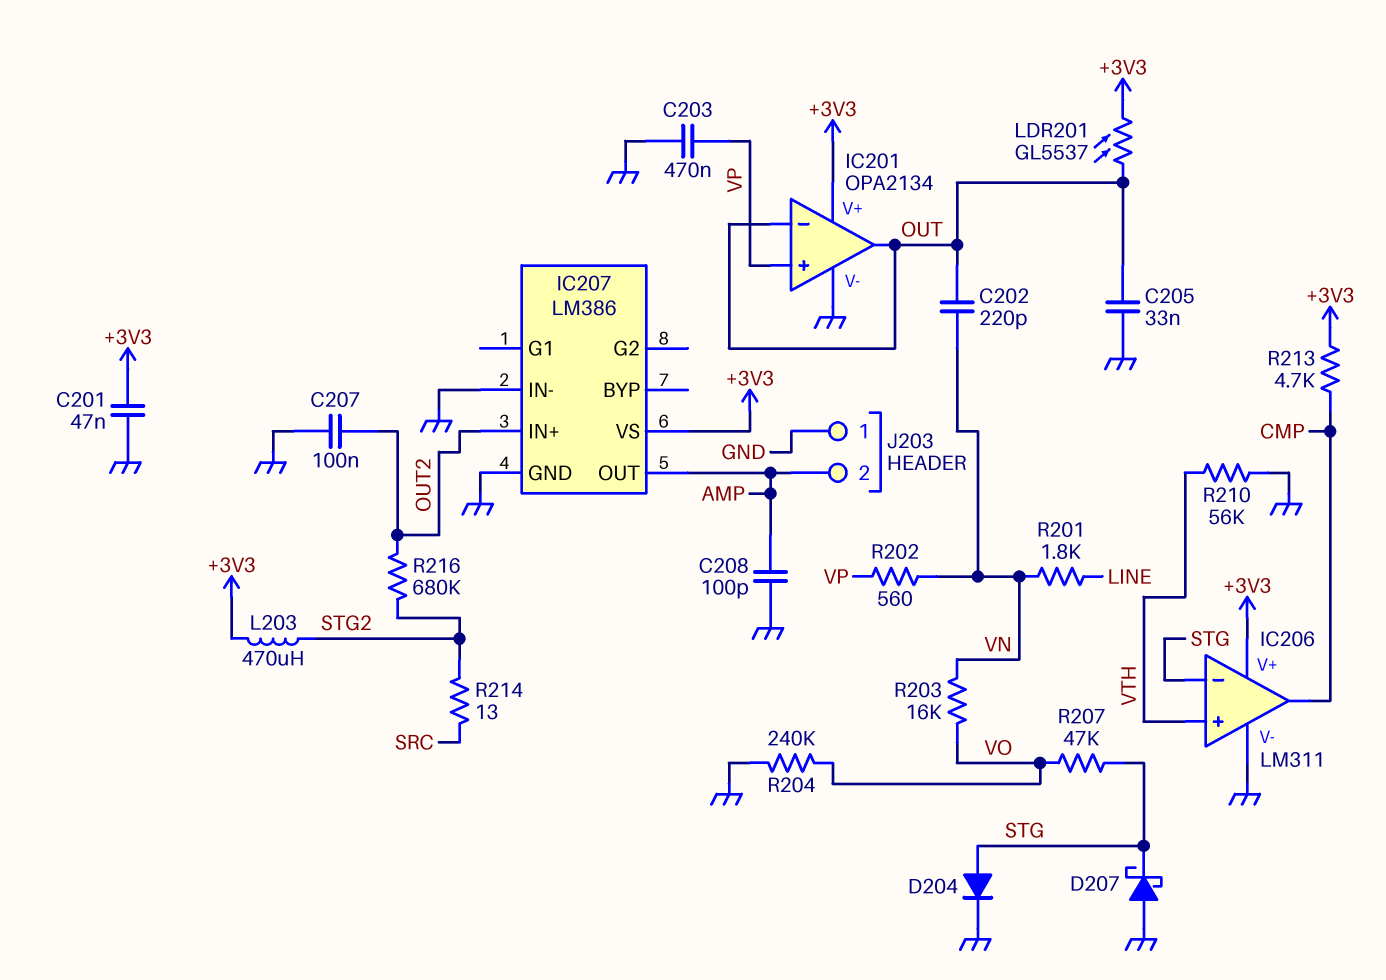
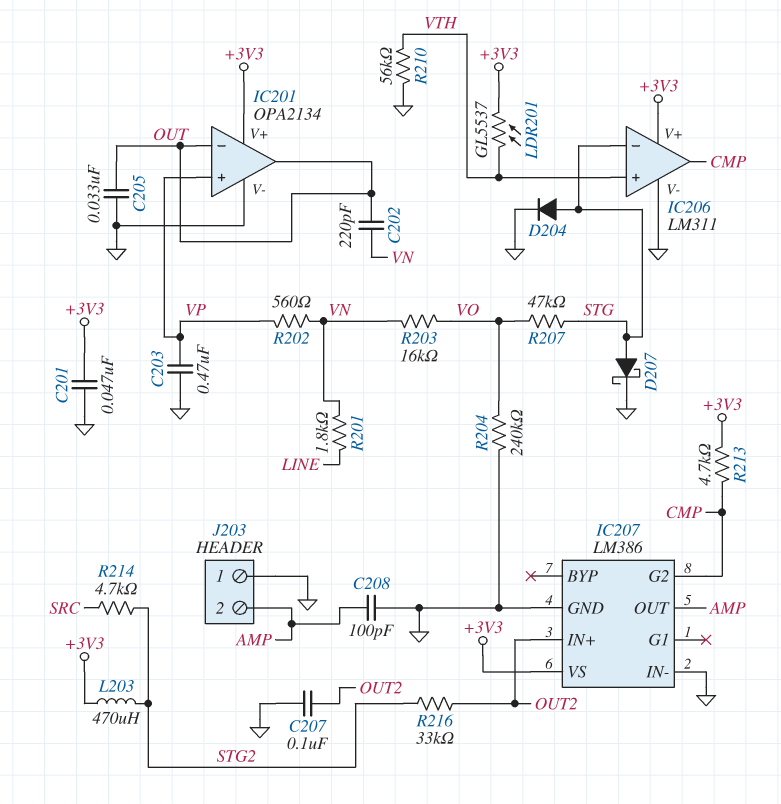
D207: schottky (A GND, K STG) -> schottky (A STG, K GND)
IC207 pin G2: none -> CMP
LDR201: GL5537 (+3V3, OUT) -> GL5537 (+3V3, VTH)
R214: 13 (SRC, STG2) -> 4.7k (SRC, STG2)
R216: 680k (OUT2, STG2) -> 33k (OUT2, STG2)

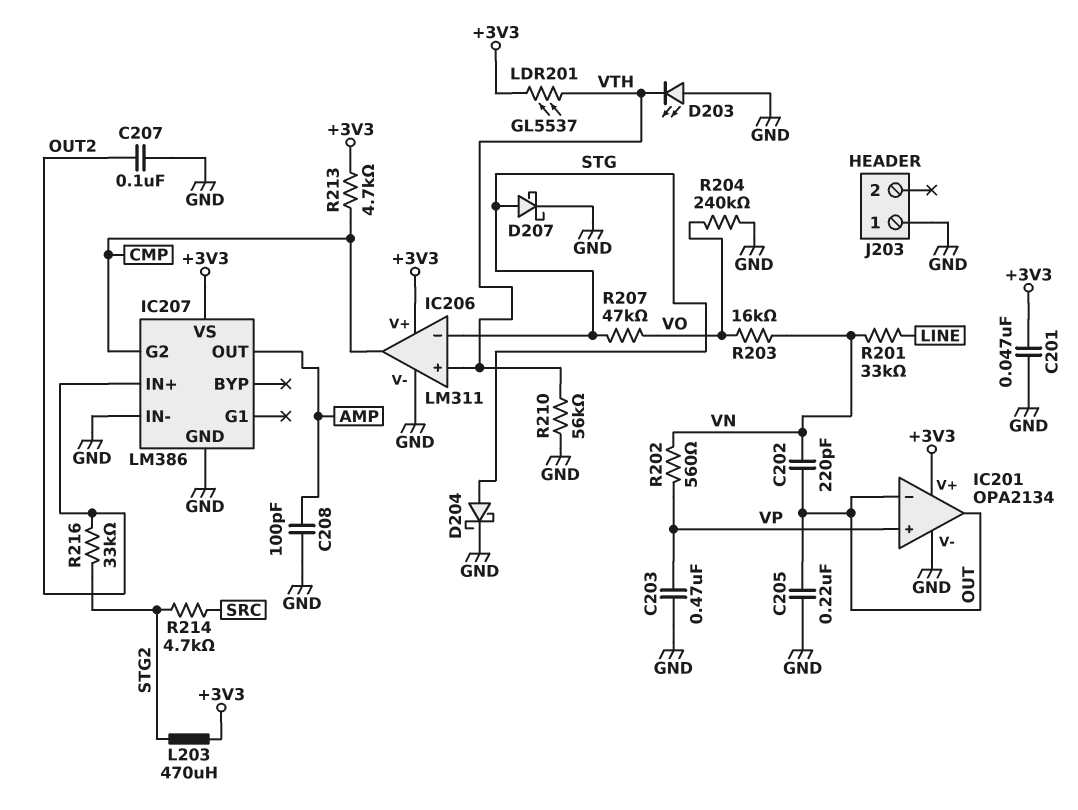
C205: 33nF (GND, OUT) -> 220nF (GND, OUT)
D203: none -> LED (A GND, K VTH)
D204: diode (A STG, K GND) -> schottky (A STG, K GND)
J203 pin 2: AMP -> none
R201: 1.8k (LINE, VN) -> 33k (LINE, VN)

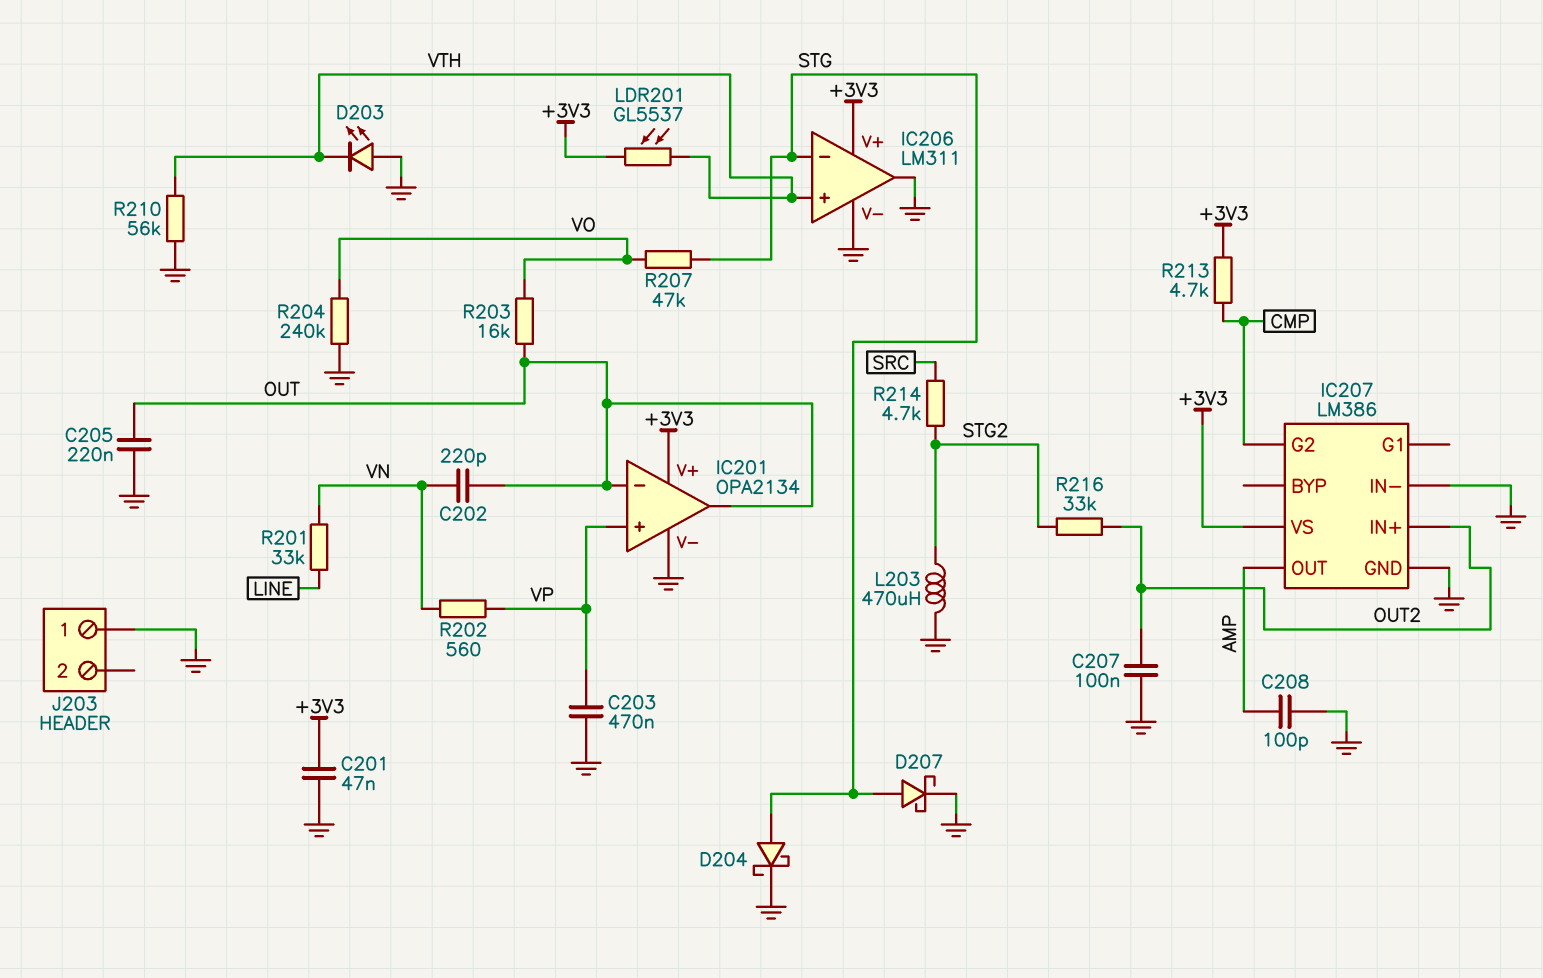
IC206 pin out: CMP -> GND
L203: 470uH (+3V3, STG2) -> 470uH (GND, STG2)
R203: 16k (VN, VO) -> 16k (OUT, VO)

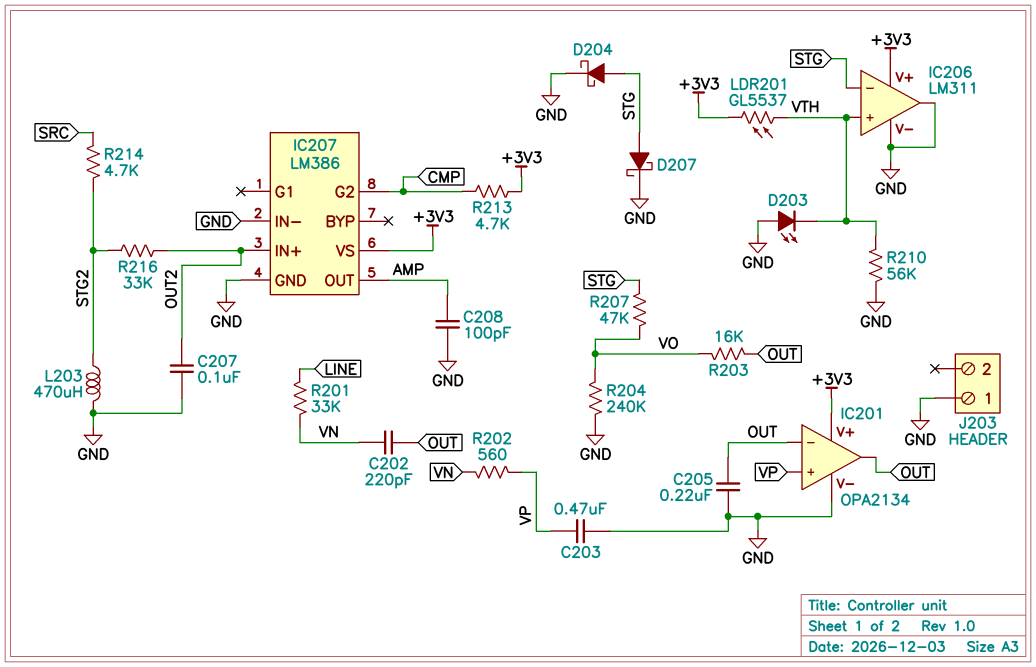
C201: 47nF (+3V3, GND) -> none

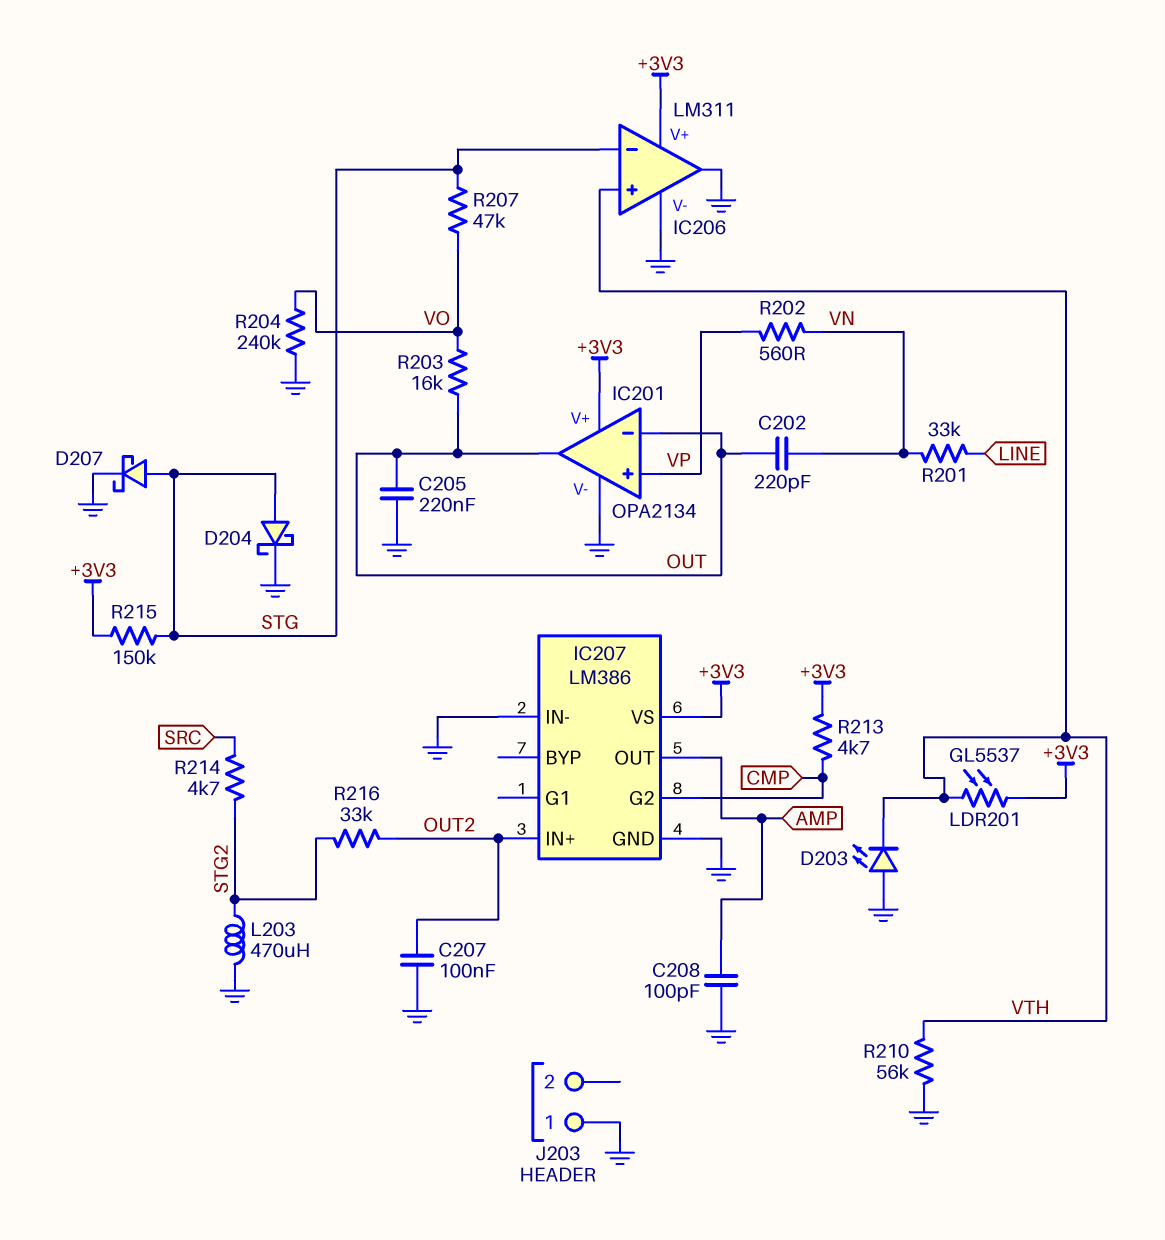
C203: 470nF (GND, VP) -> none
R215: none -> 150k (+3V3, STG)

